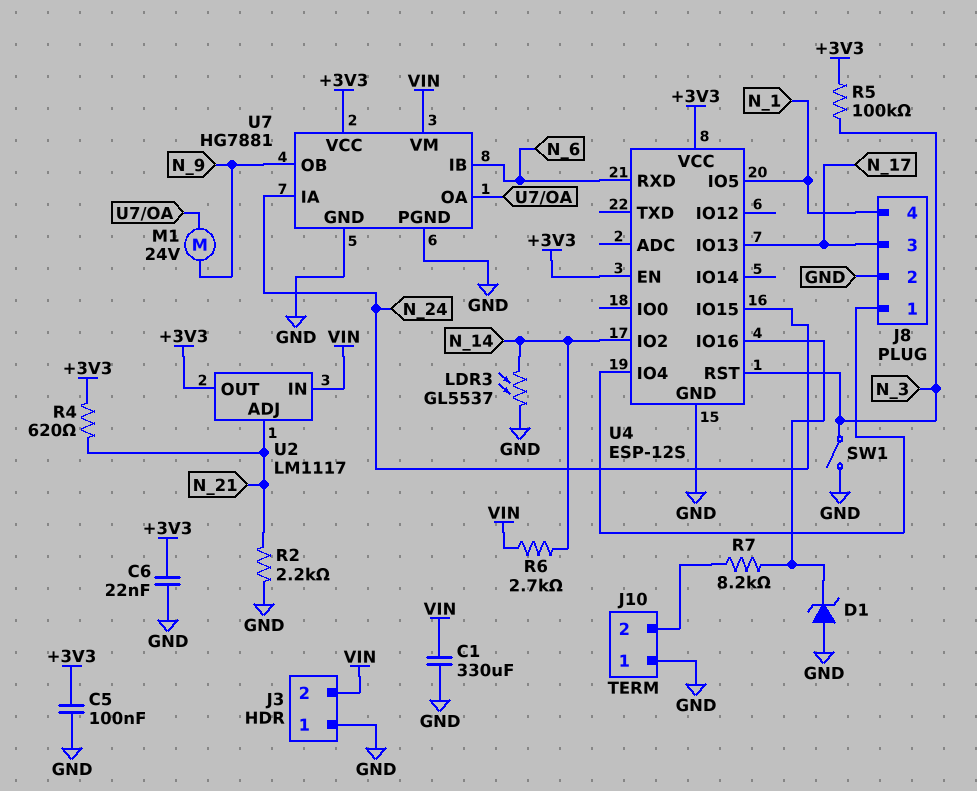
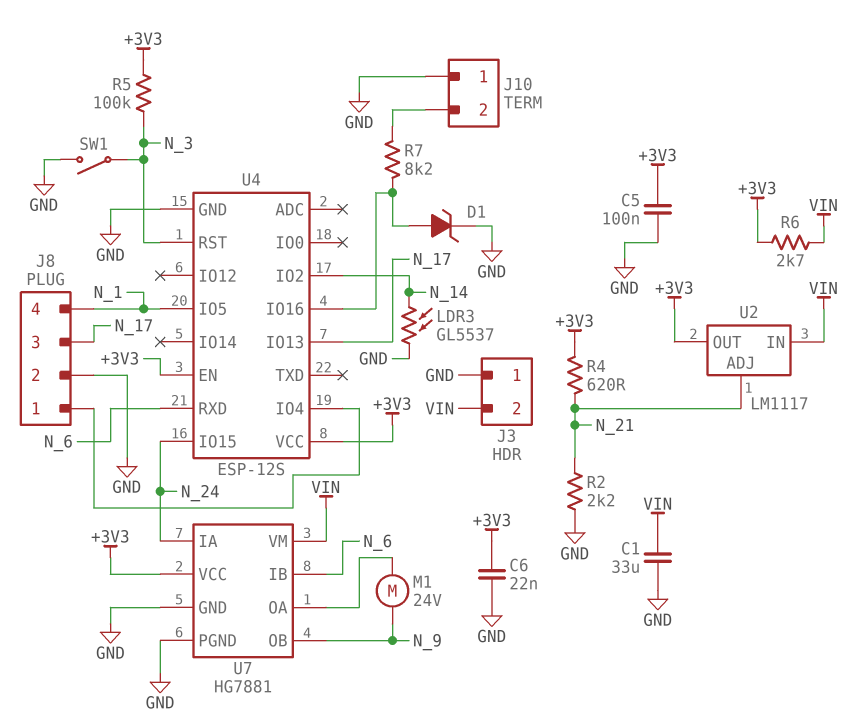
C1: 330uF (GND, VIN) -> 33uF (GND, VIN)
D1: zener (A GND, K U4/IO16) -> zener (A U4/IO16, K GND)
R6: 2.7k (N_14, VIN) -> 2.7k (+3V3, VIN)

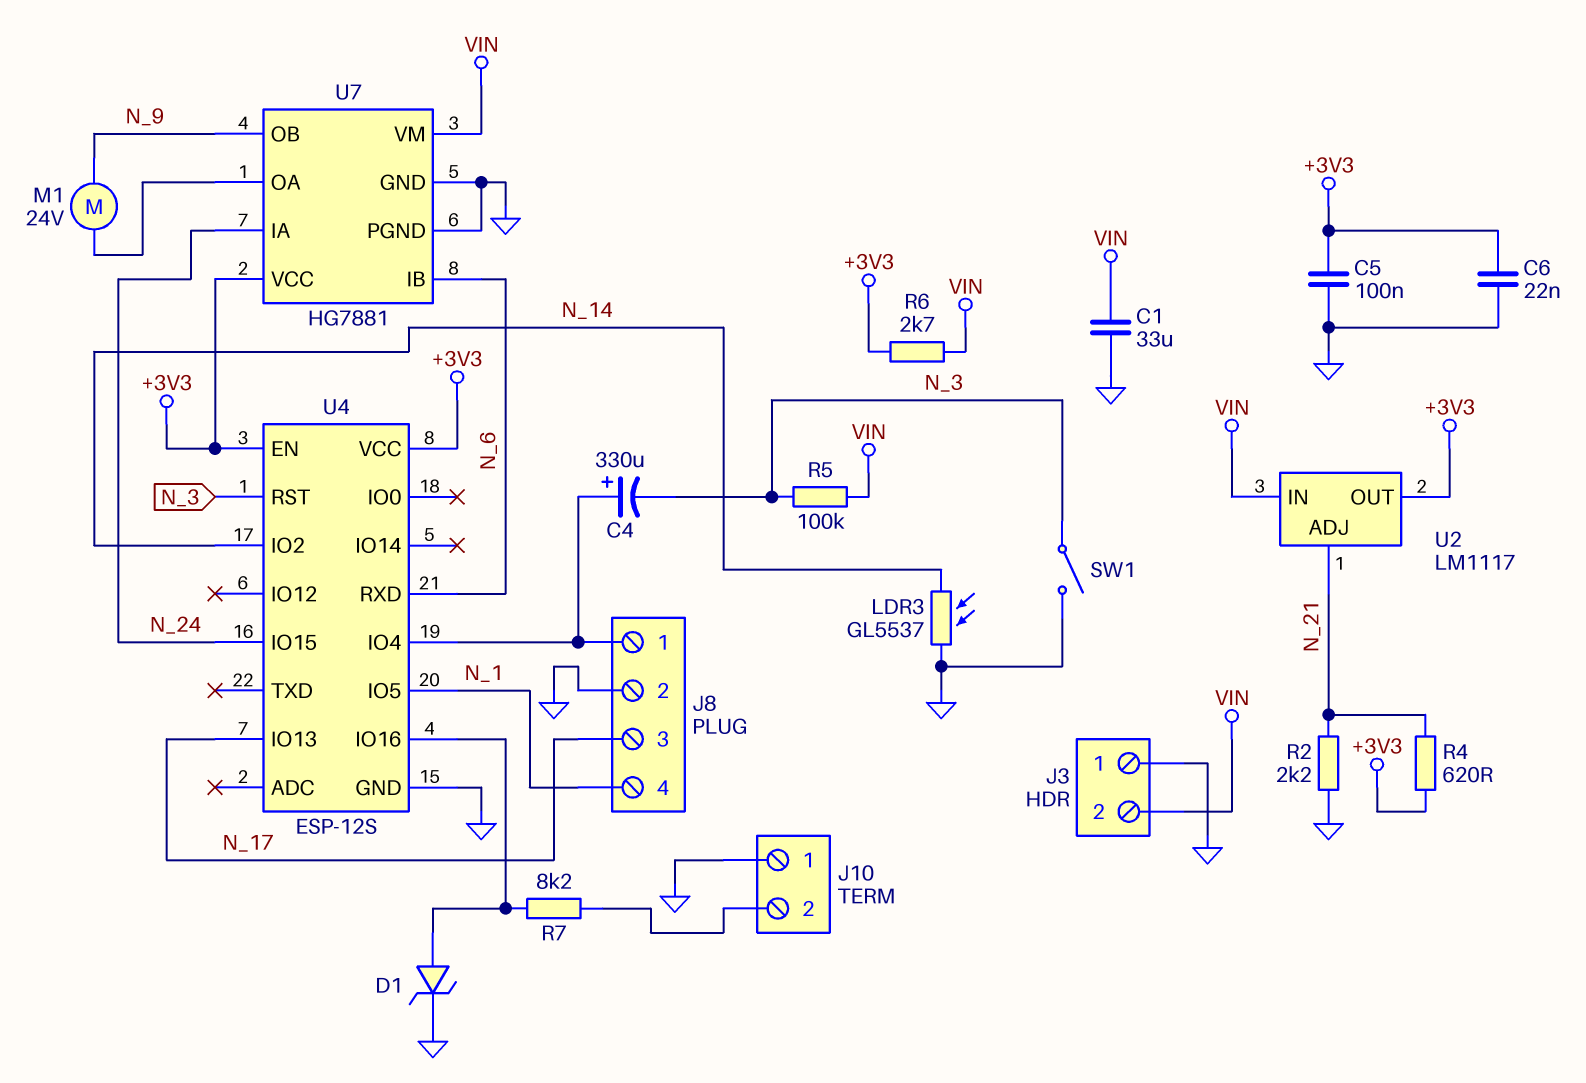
C4: none -> 330uF (plus J8/1, minus N_3)
R5: 100k (+3V3, N_3) -> 100k (N_3, VIN)

